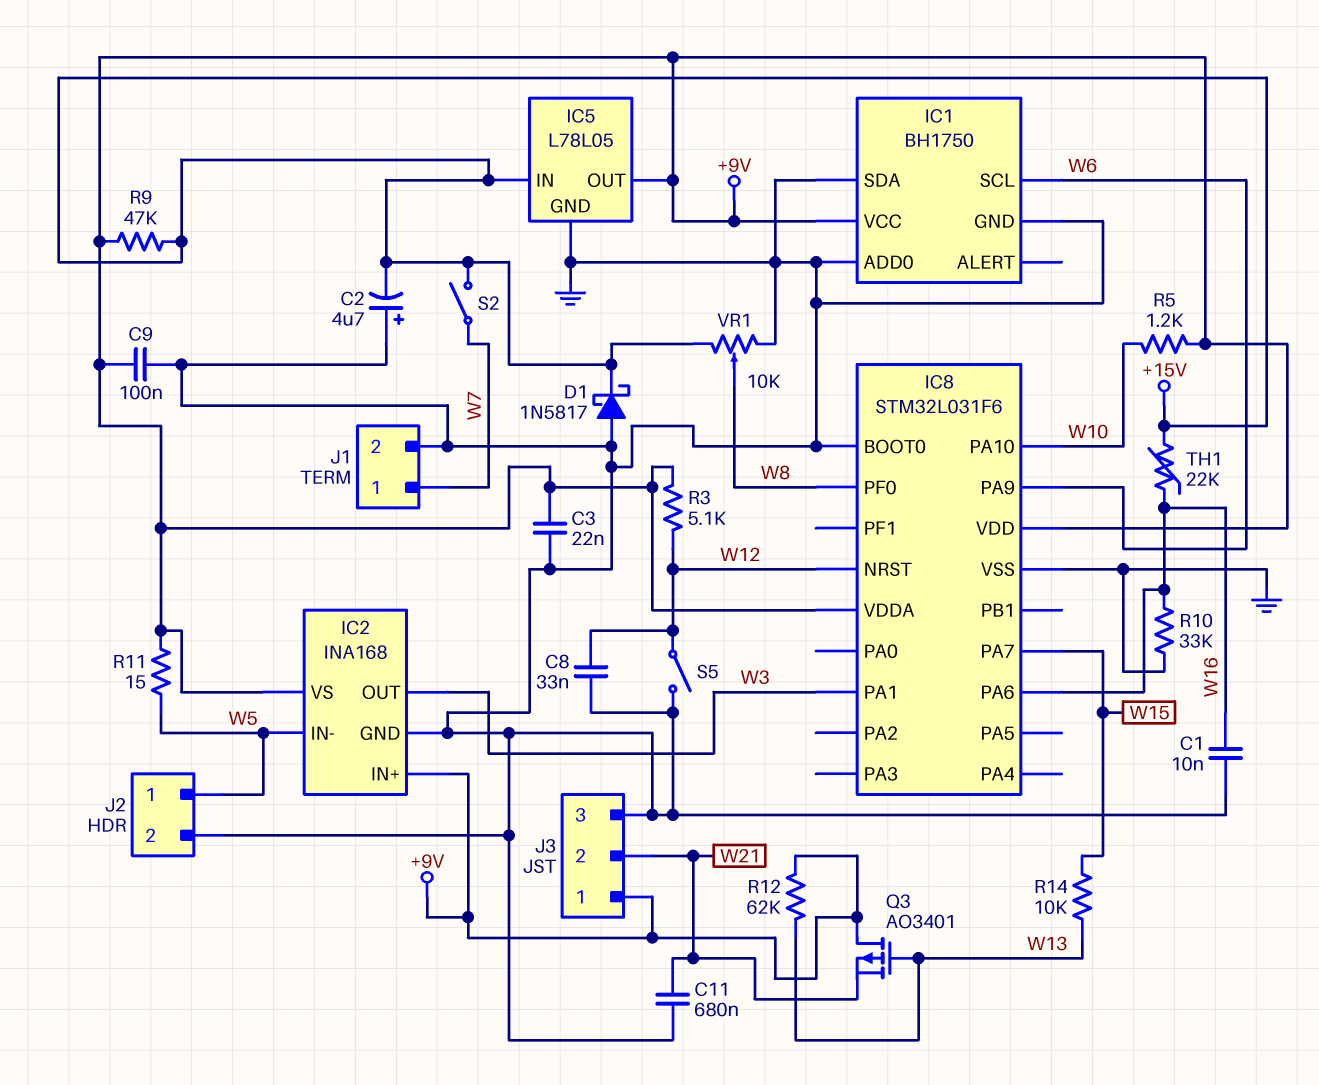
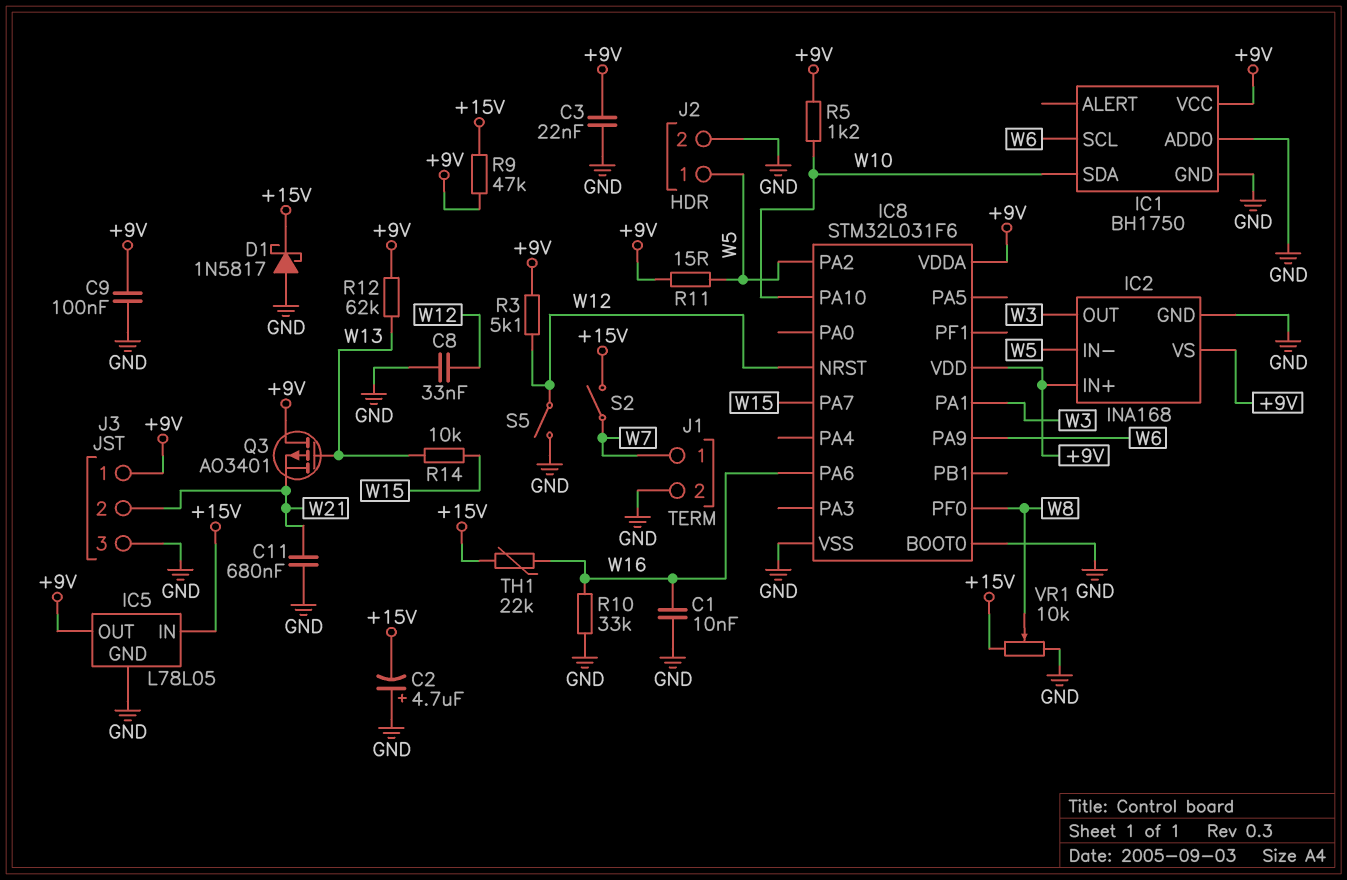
IC1 pin SDA: GND -> W10
IC8 pin PA2: none -> W5

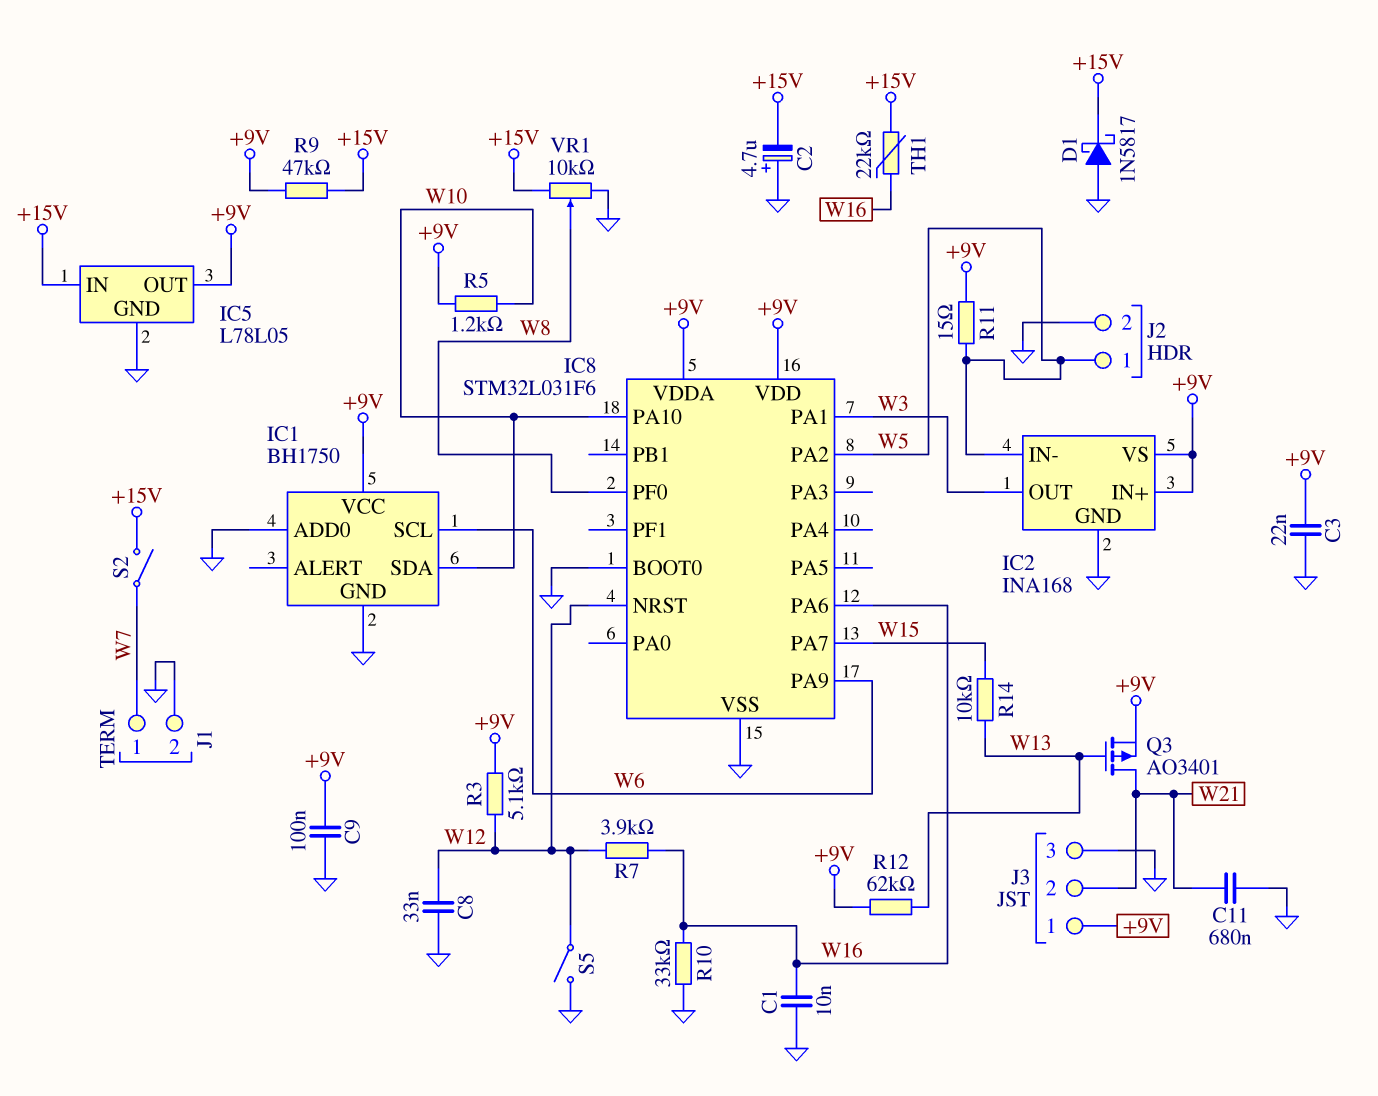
Q3: PMOS AO3401 (G W13, D +9V, S W21) -> PMOS AO3401 (G W13, D W21, S +9V)
R7: none -> 3.9k (W12, W16)

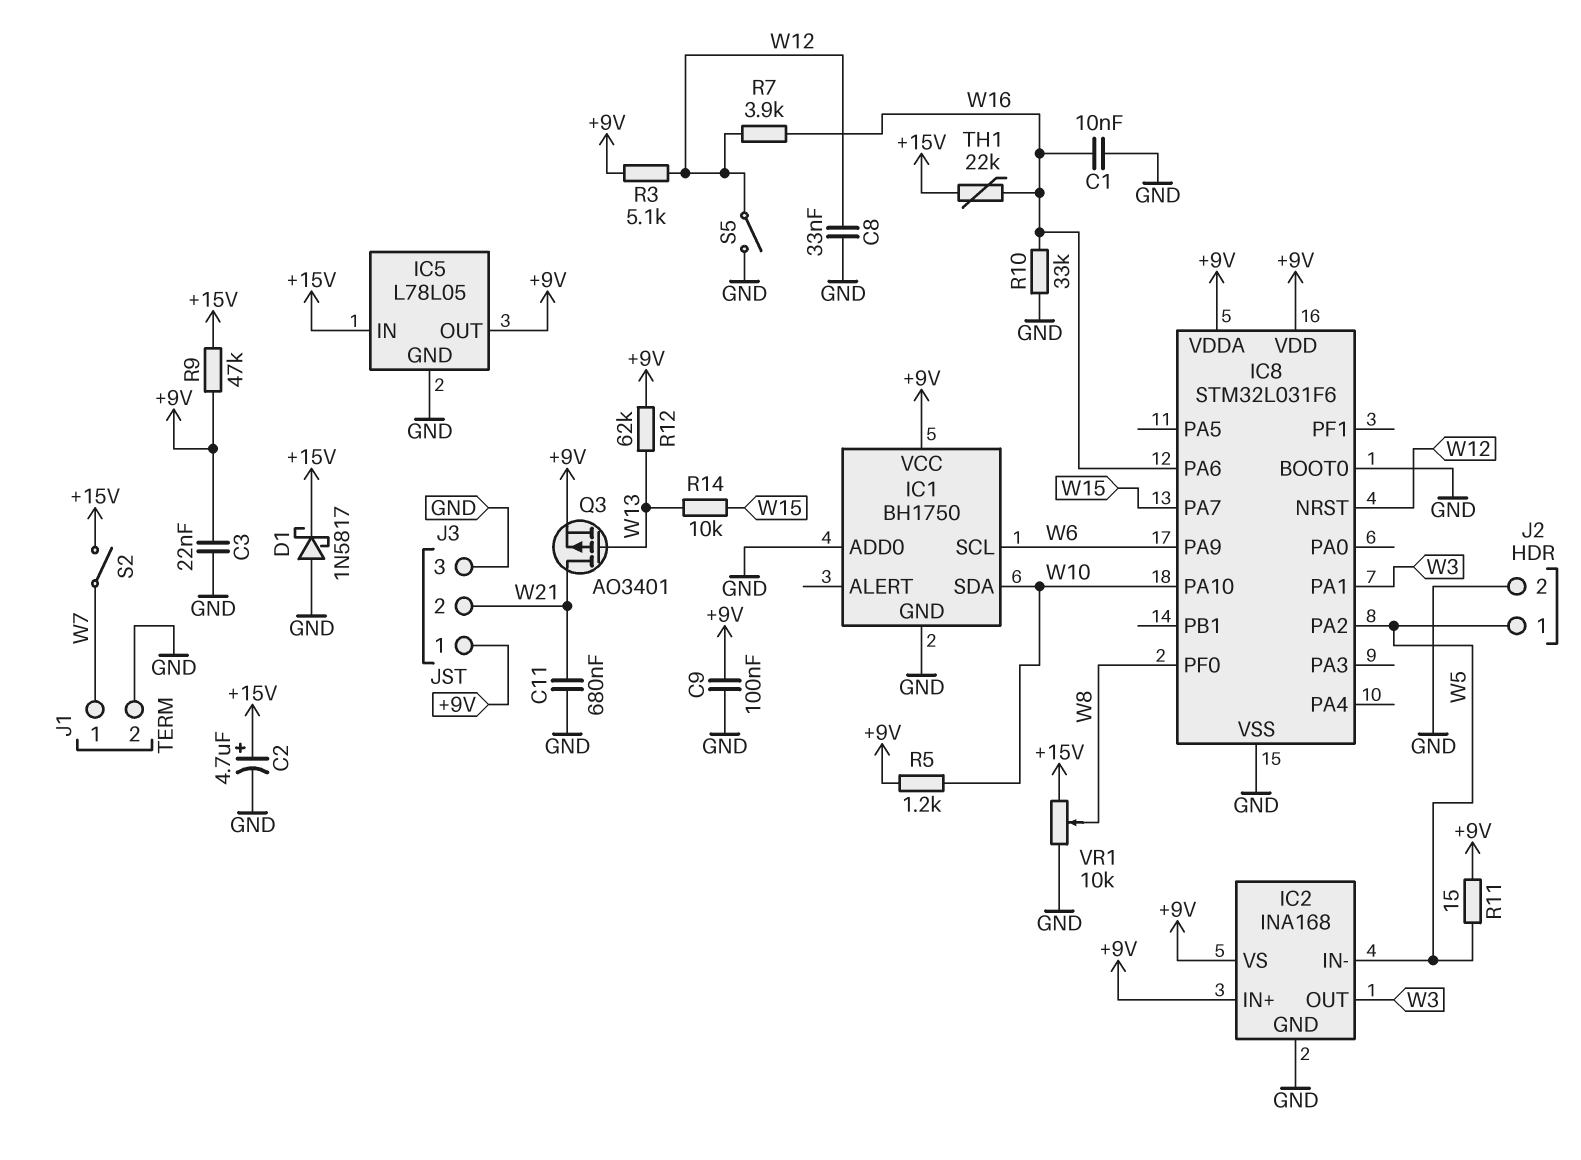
C2: 4.7uF (plus GND, minus +15V) -> 4.7uF (plus +15V, minus GND)

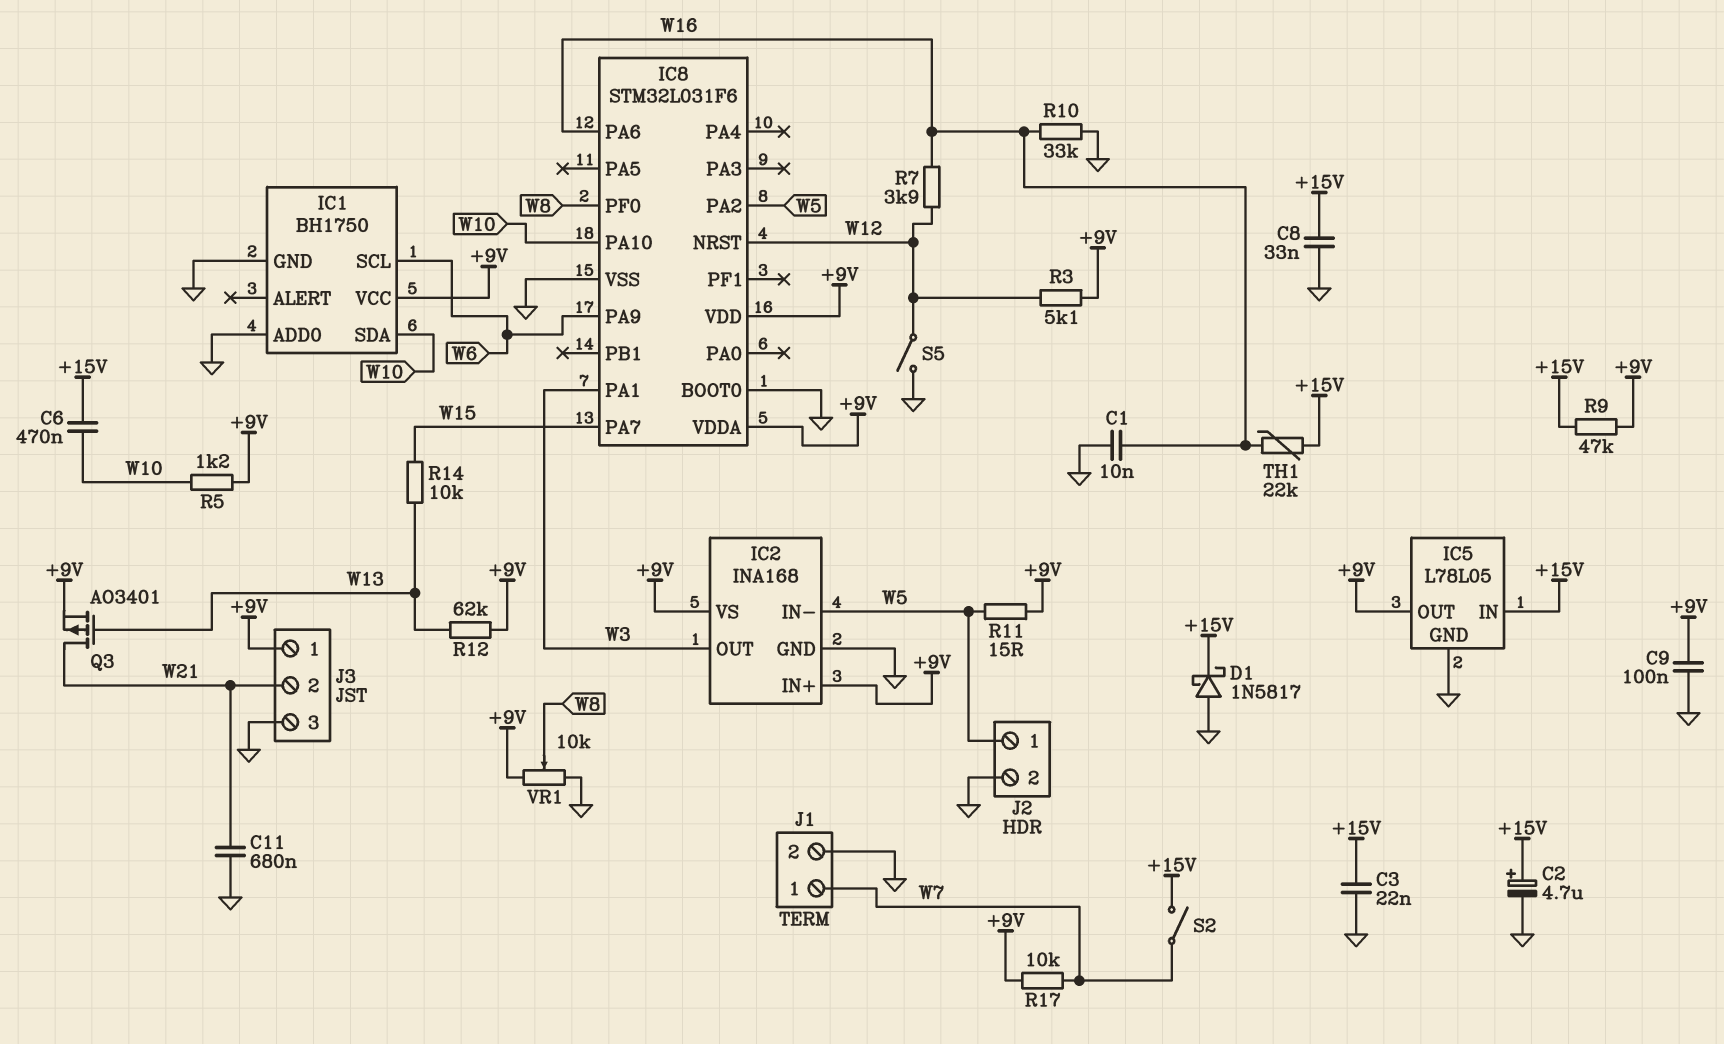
C3: 22nF (+9V, GND) -> 22nF (+15V, GND)
C6: none -> 470nF (+15V, W10)
C8: 33nF (GND, W12) -> 33nF (+15V, GND)
R17: none -> 10k (+9V, W7)
VR1: 10k (+15V, GND, wiper W8) -> 10k (+9V, GND, wiper W8)

